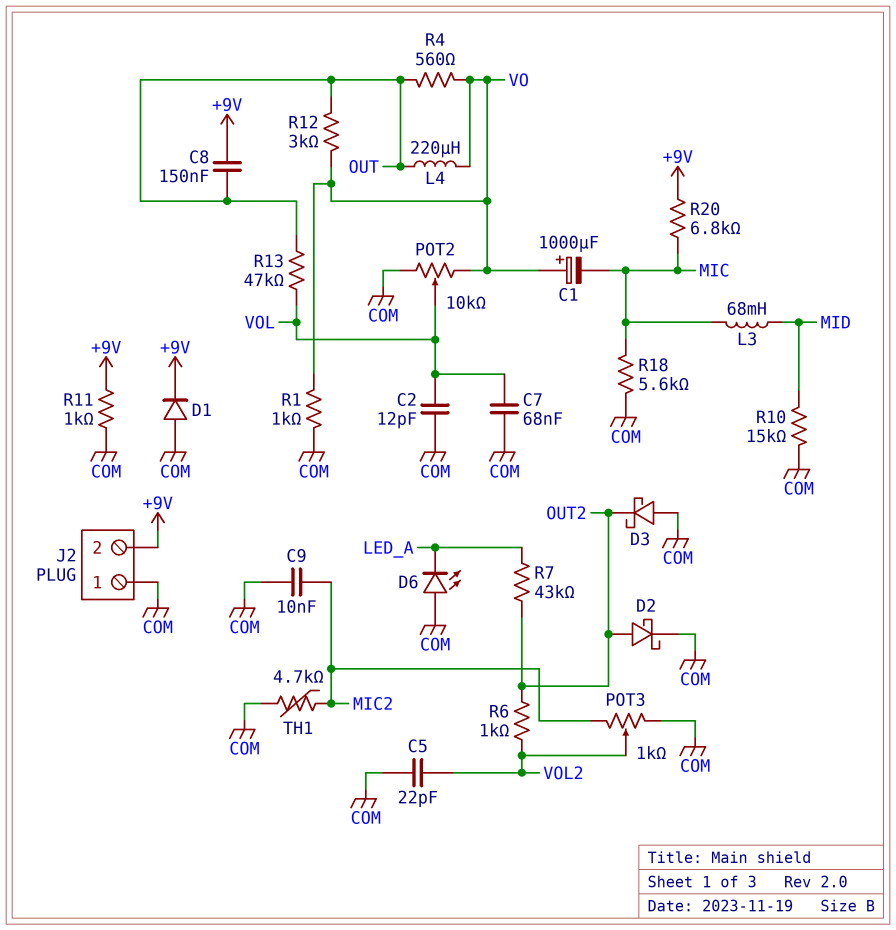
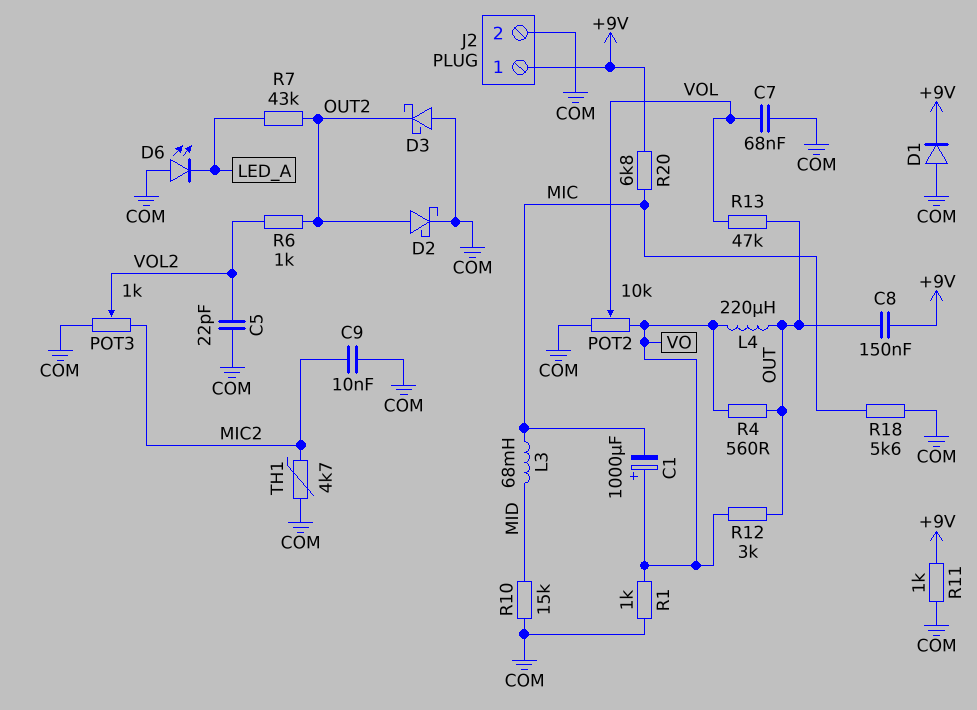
C2: 12pF (COM, VOL) -> none
J2 pin 1: COM -> +9V
J2 pin 2: +9V -> COM

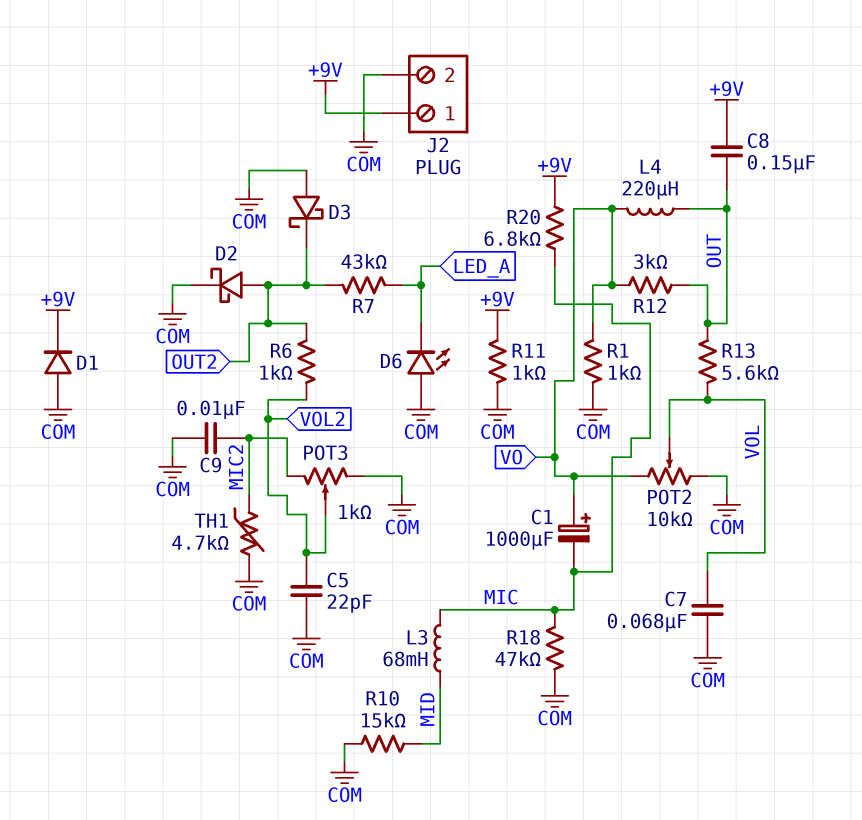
R4: 560 (OUT, VO) -> none
R13: 47k (OUT, VOL) -> 5.6k (OUT, VOL)
R18: 5.6k (COM, MIC) -> 47k (COM, MIC)

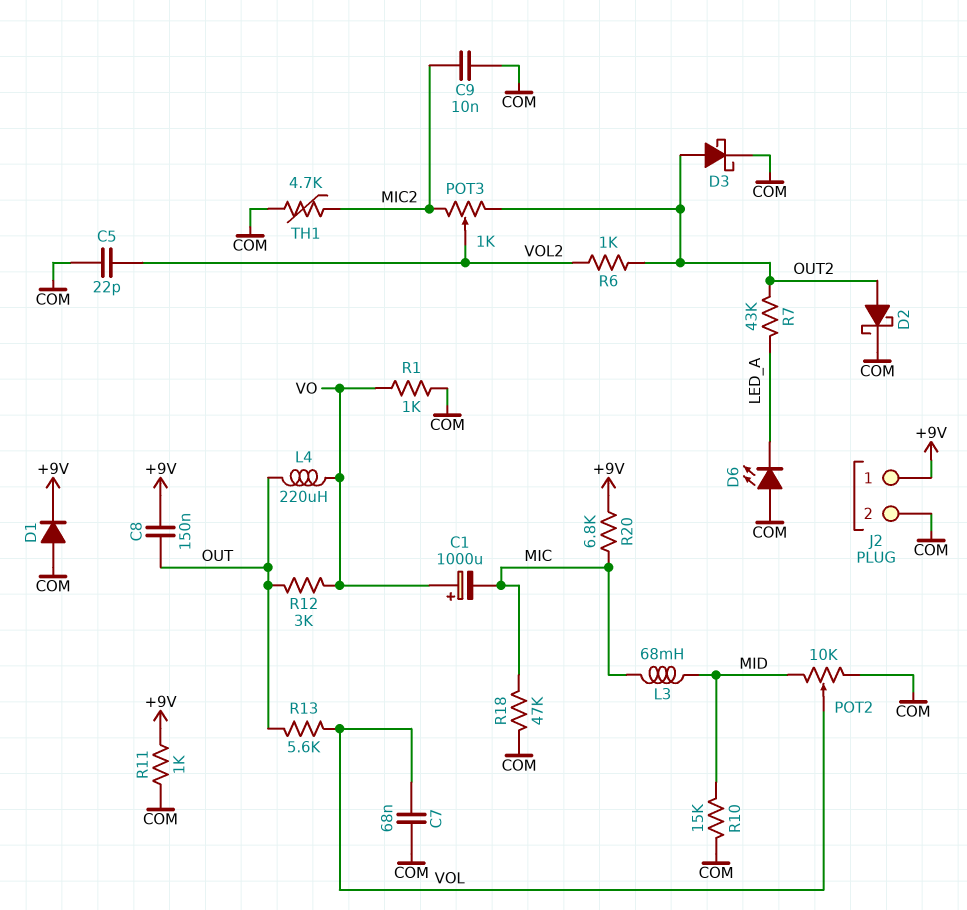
D3: schottky (A COM, K OUT2) -> schottky (A OUT2, K COM)
POT2: 10k (COM, VO, wiper VOL) -> 10k (COM, MID, wiper VOL)
POT3: 1k (COM, MIC2, wiper VOL2) -> 1k (MIC2, OUT2, wiper VOL2)

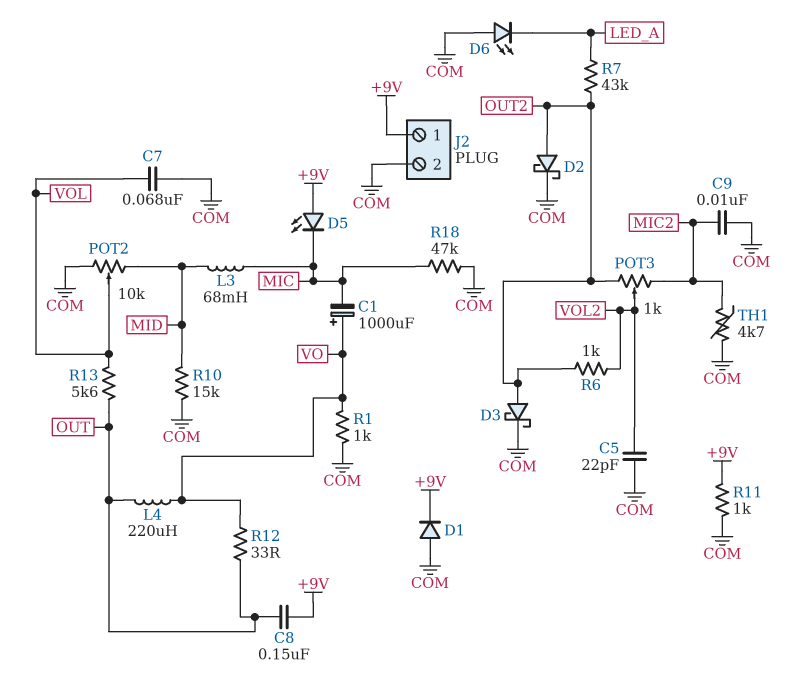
D5: none -> LED (A +9V, K MIC)
R12: 3k (OUT, VO) -> 33 (OUT, VO)
R20: 6.8k (+9V, MIC) -> none

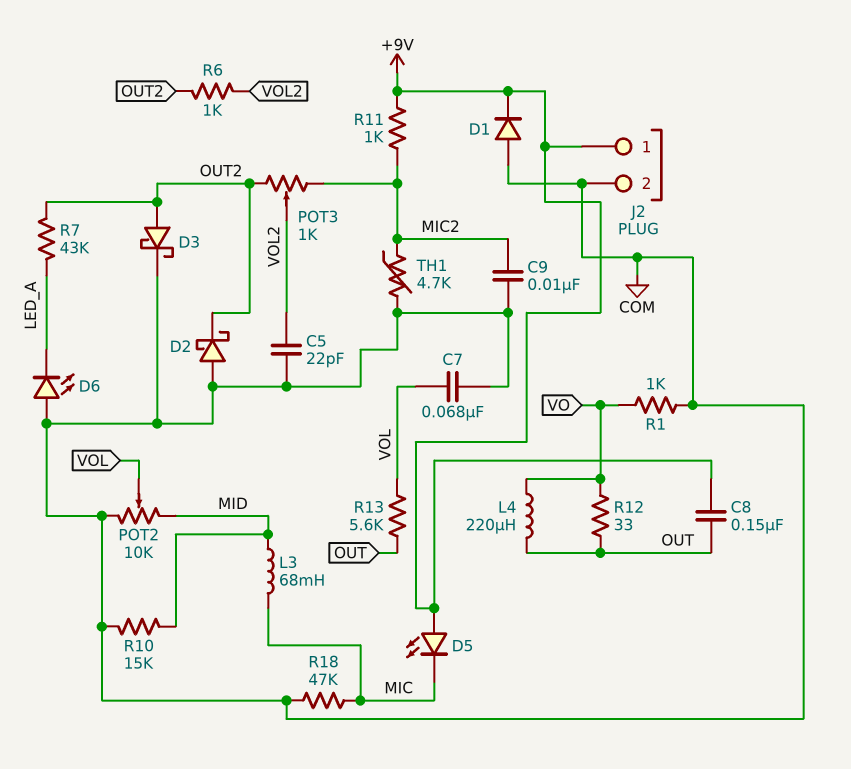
C1: 1000uF (plus VO, minus MIC) -> none
D2: schottky (A OUT2, K COM) -> schottky (A COM, K OUT2)
R11: 1k (+9V, COM) -> 1k (+9V, MIC2)

